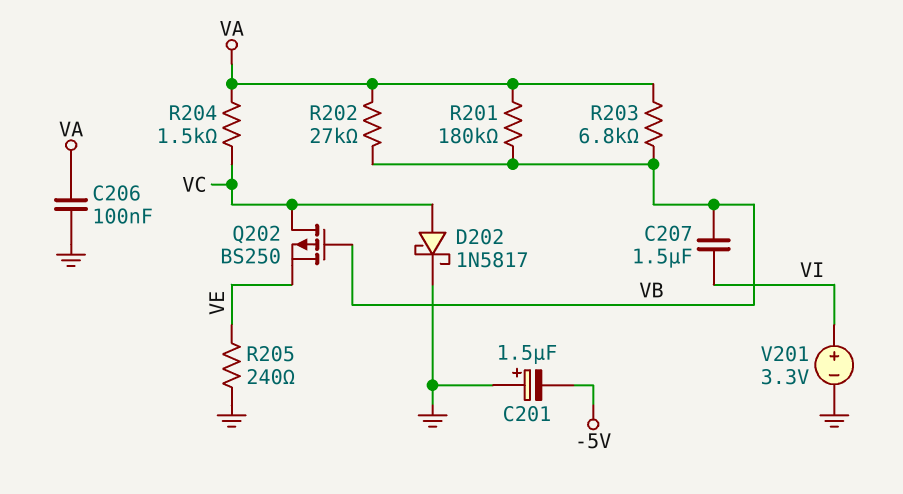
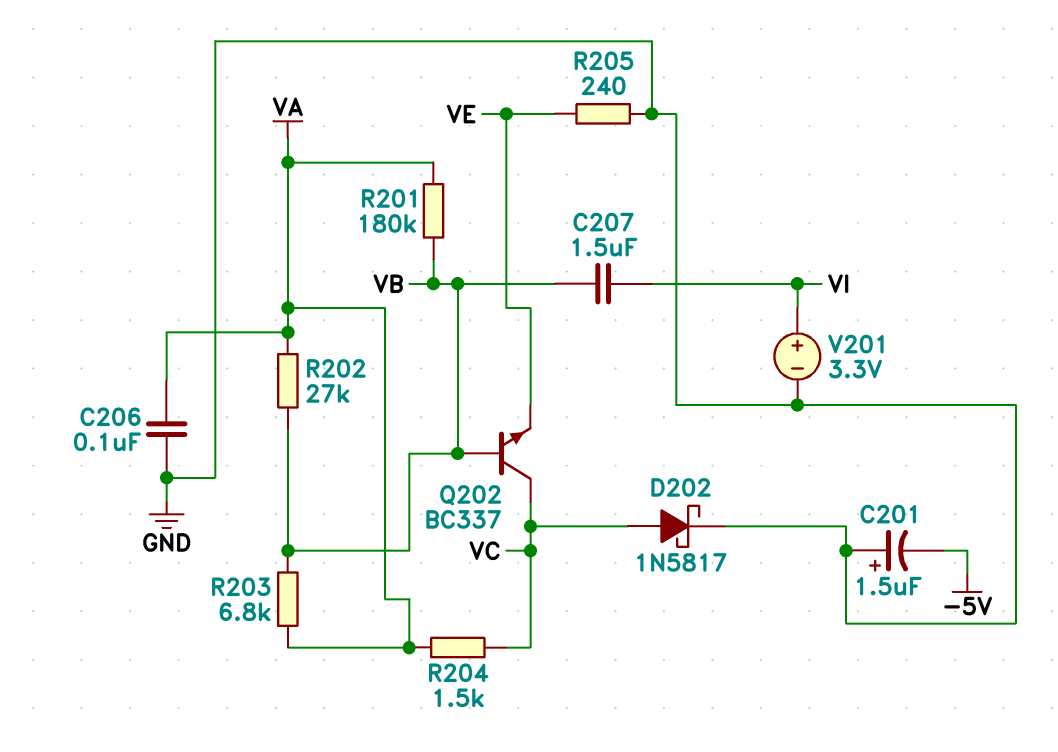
Q202: PMOS BS250 (G VB, D VC, S VE) -> NPN BC337 (B VB, C VC, E VE)

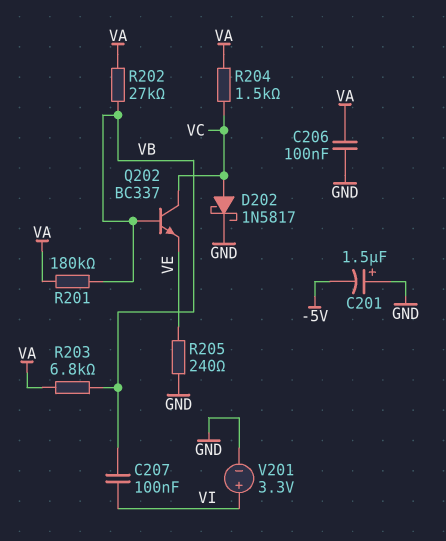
C207: 1.5uF (VB, VI) -> 100nF (VB, VI)

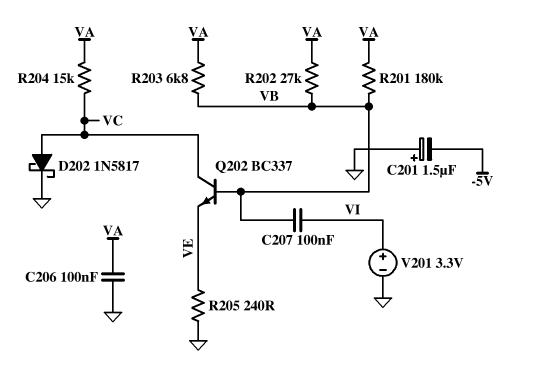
R204: 1.5k (VA, VC) -> 15k (VA, VC)

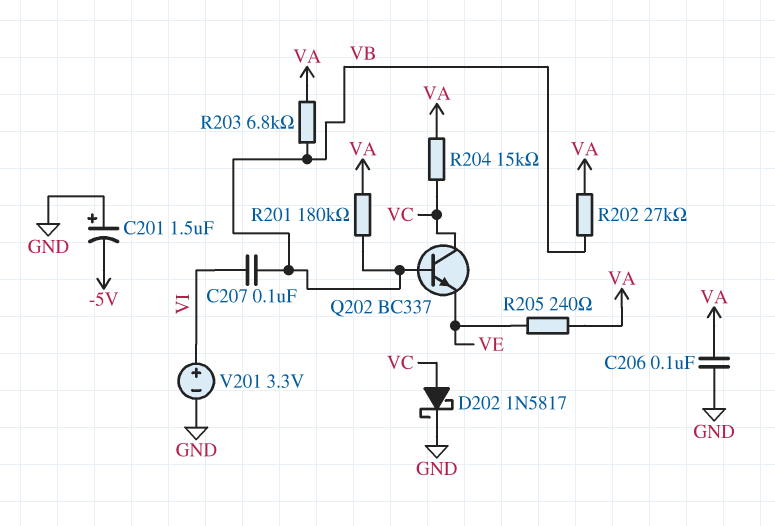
R205: 240 (GND, VE) -> 240 (VA, VE)

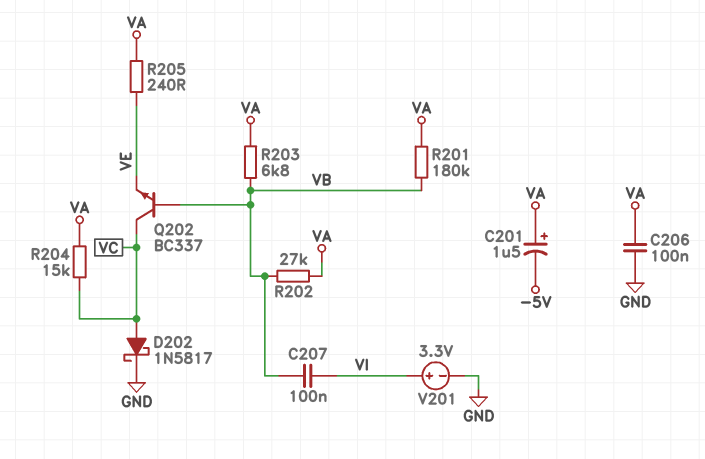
C201: 1.5uF (plus GND, minus -5V) -> 1.5uF (plus VA, minus -5V)

